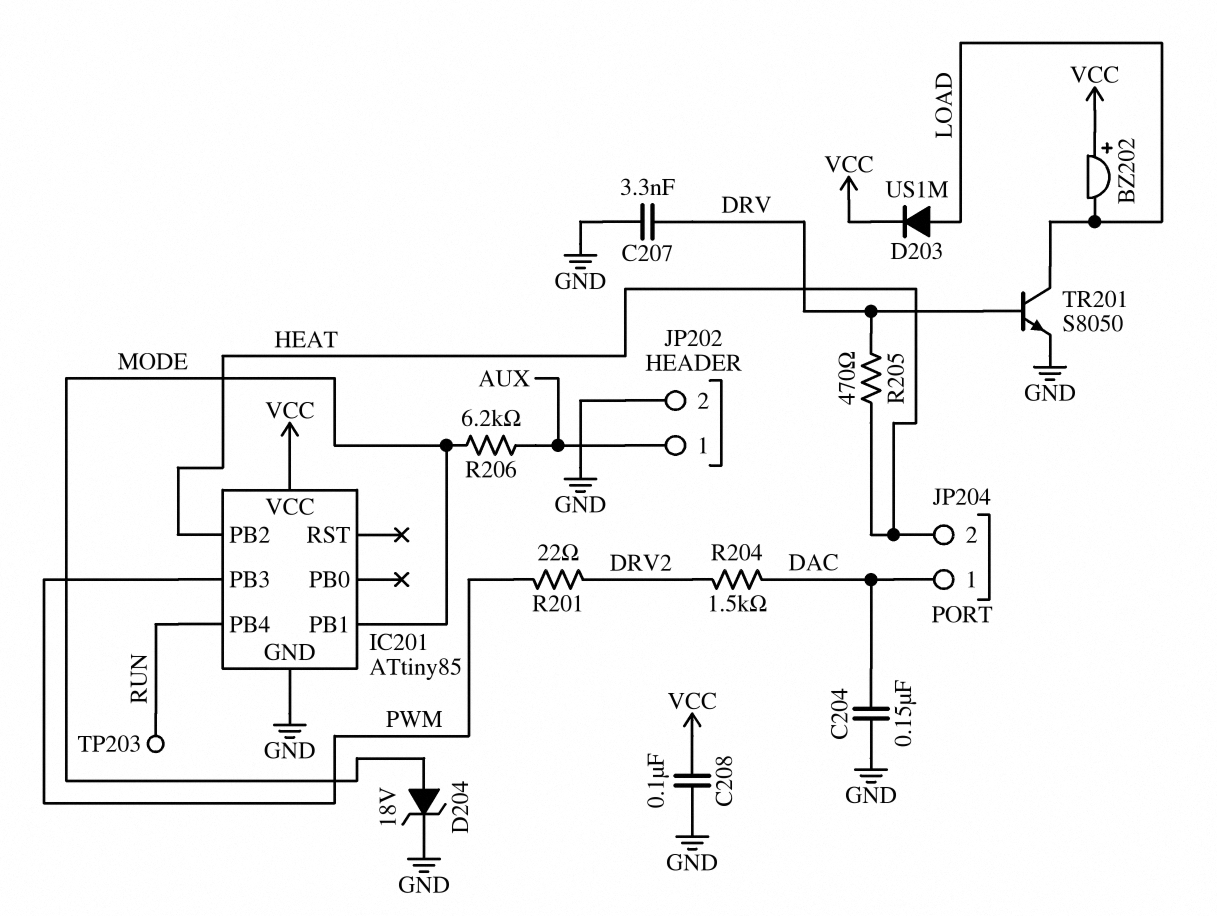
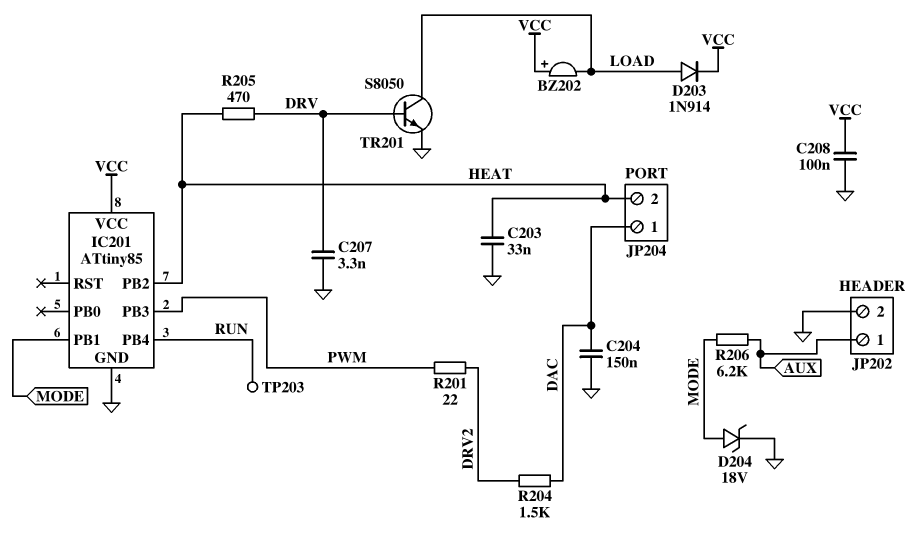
C203: none -> 33nF (GND, HEAT)
D203: diode US1M (A LOAD, K VCC) -> diode 1N914 (A LOAD, K VCC)

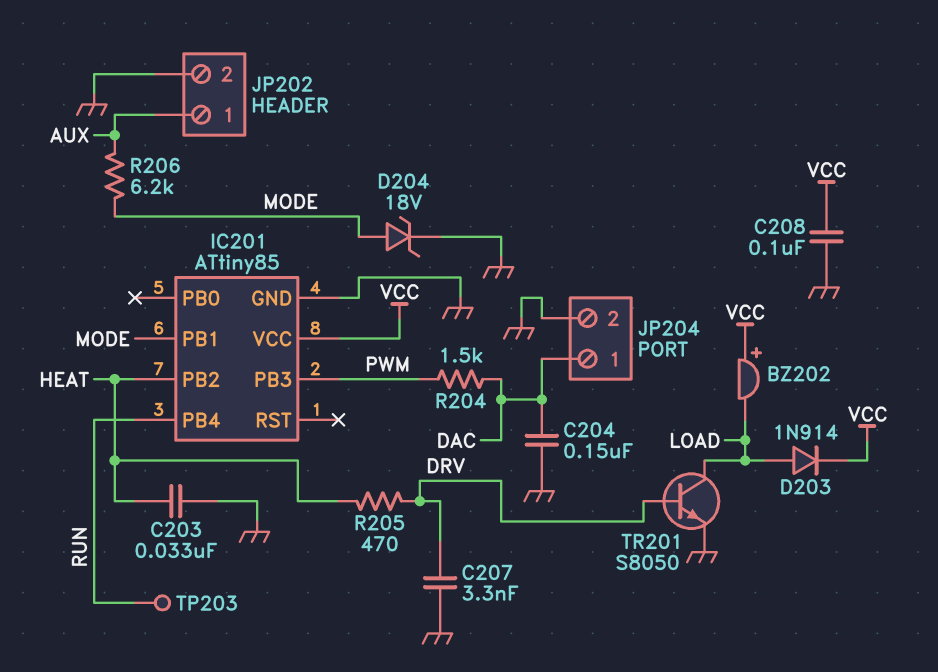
JP204 pin 2: HEAT -> GND
R201: 22 (DRV2, PWM) -> none
R204: 1.5k (DAC, DRV2) -> 1.5k (DAC, PWM)

